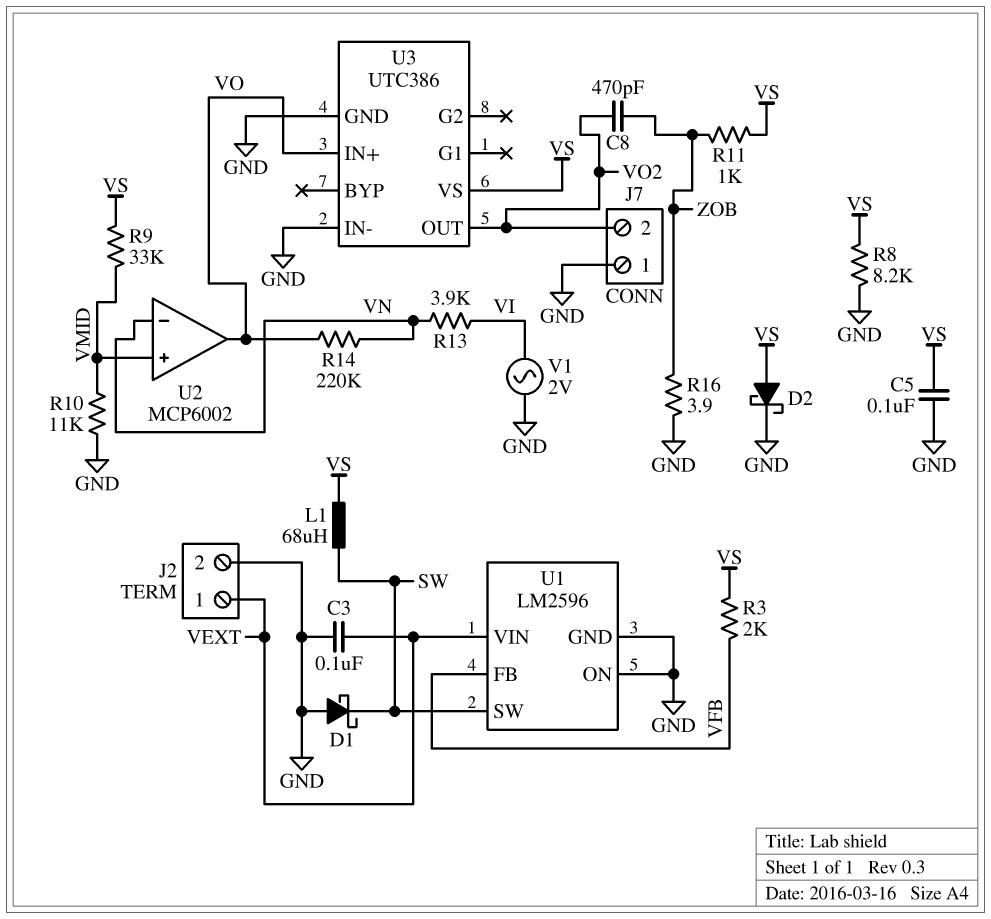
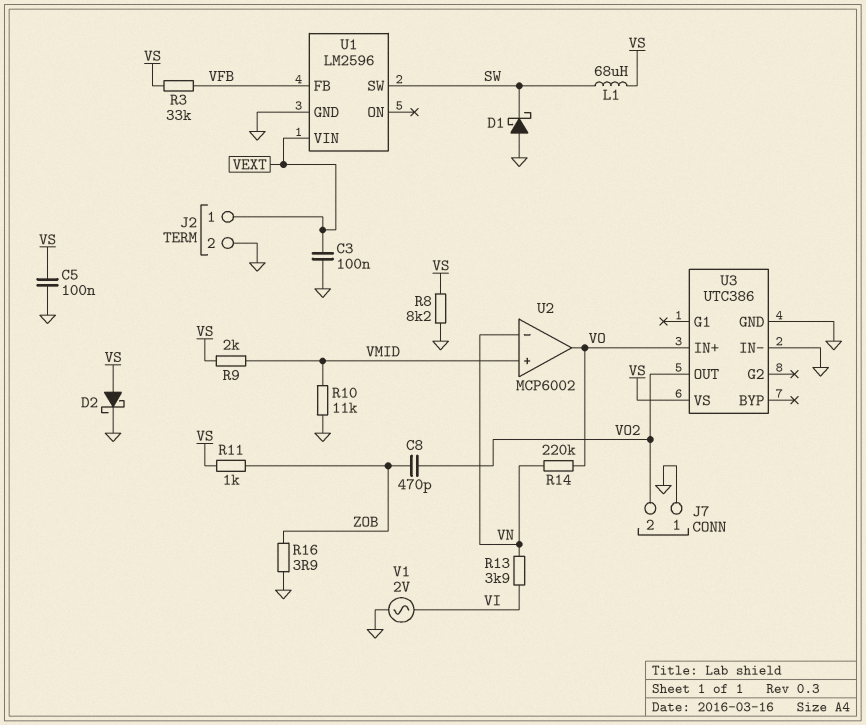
R3: 2k (VFB, VS) -> 33k (VFB, VS)
R9: 33k (VMID, VS) -> 2k (VMID, VS)
U1 pin ON: GND -> none

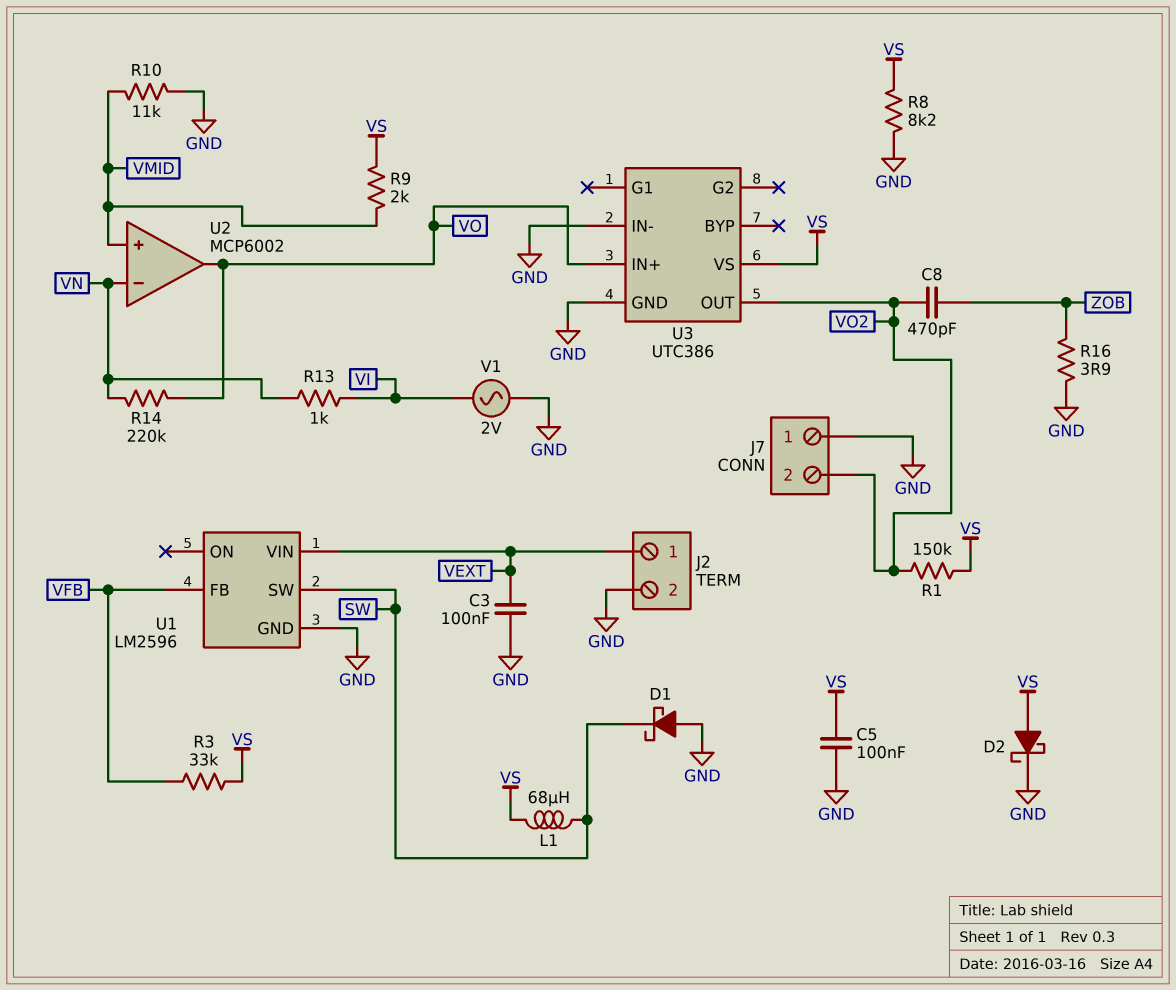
R1: none -> 150k (VO2, VS)
R11: 1k (VS, ZOB) -> none
R13: 3.9k (VI, VN) -> 1k (VI, VN)

